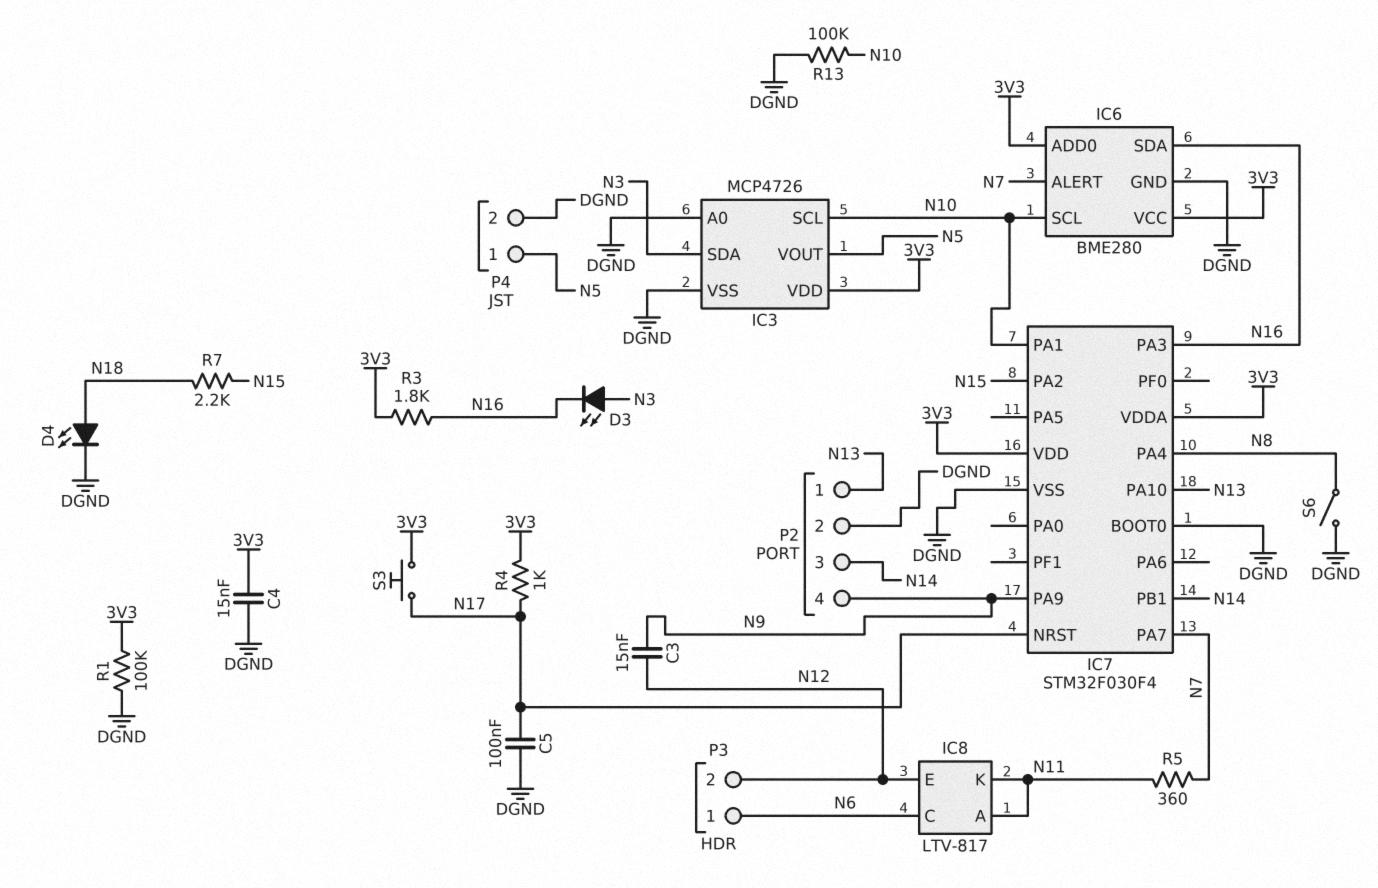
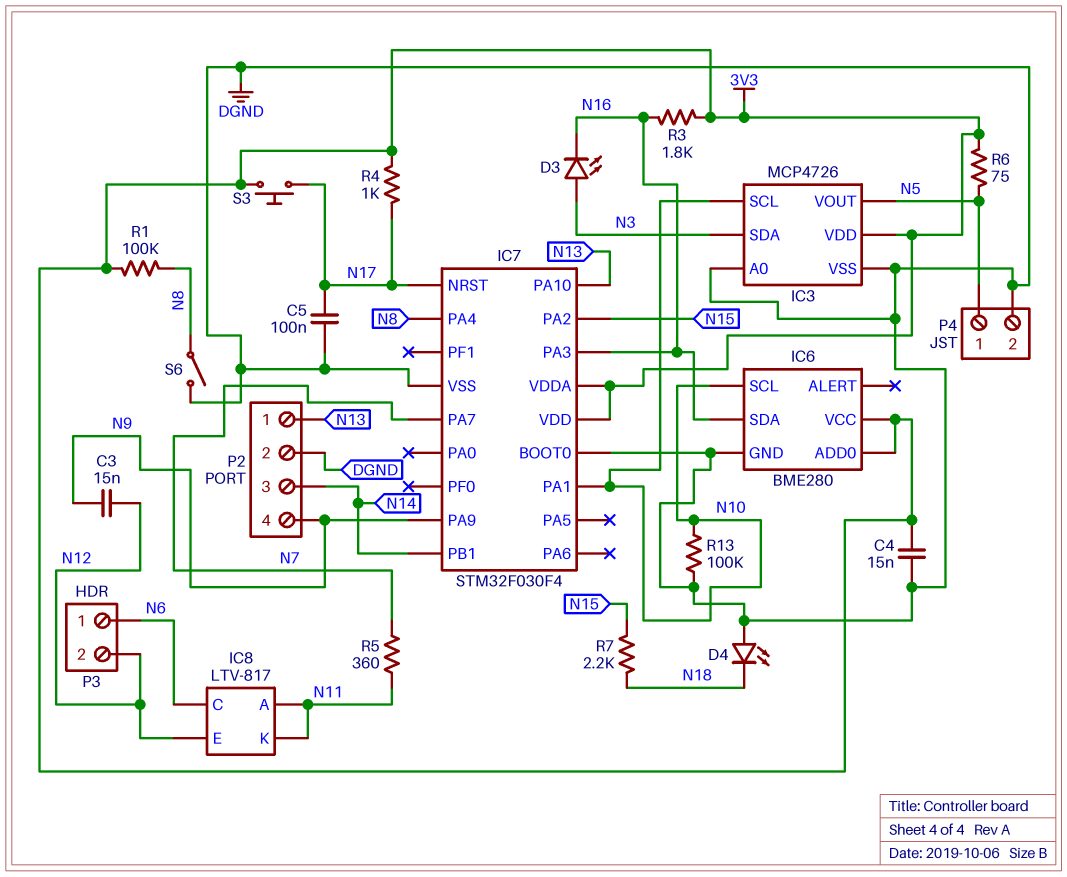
D4: LED (A N18, K DGND) -> LED (A DGND, K N18)
IC6 pin ALERT: N7 -> none
R1: 100k (3V3, DGND) -> 100k (3V3, N8)
R6: none -> 75 (3V3, N5)

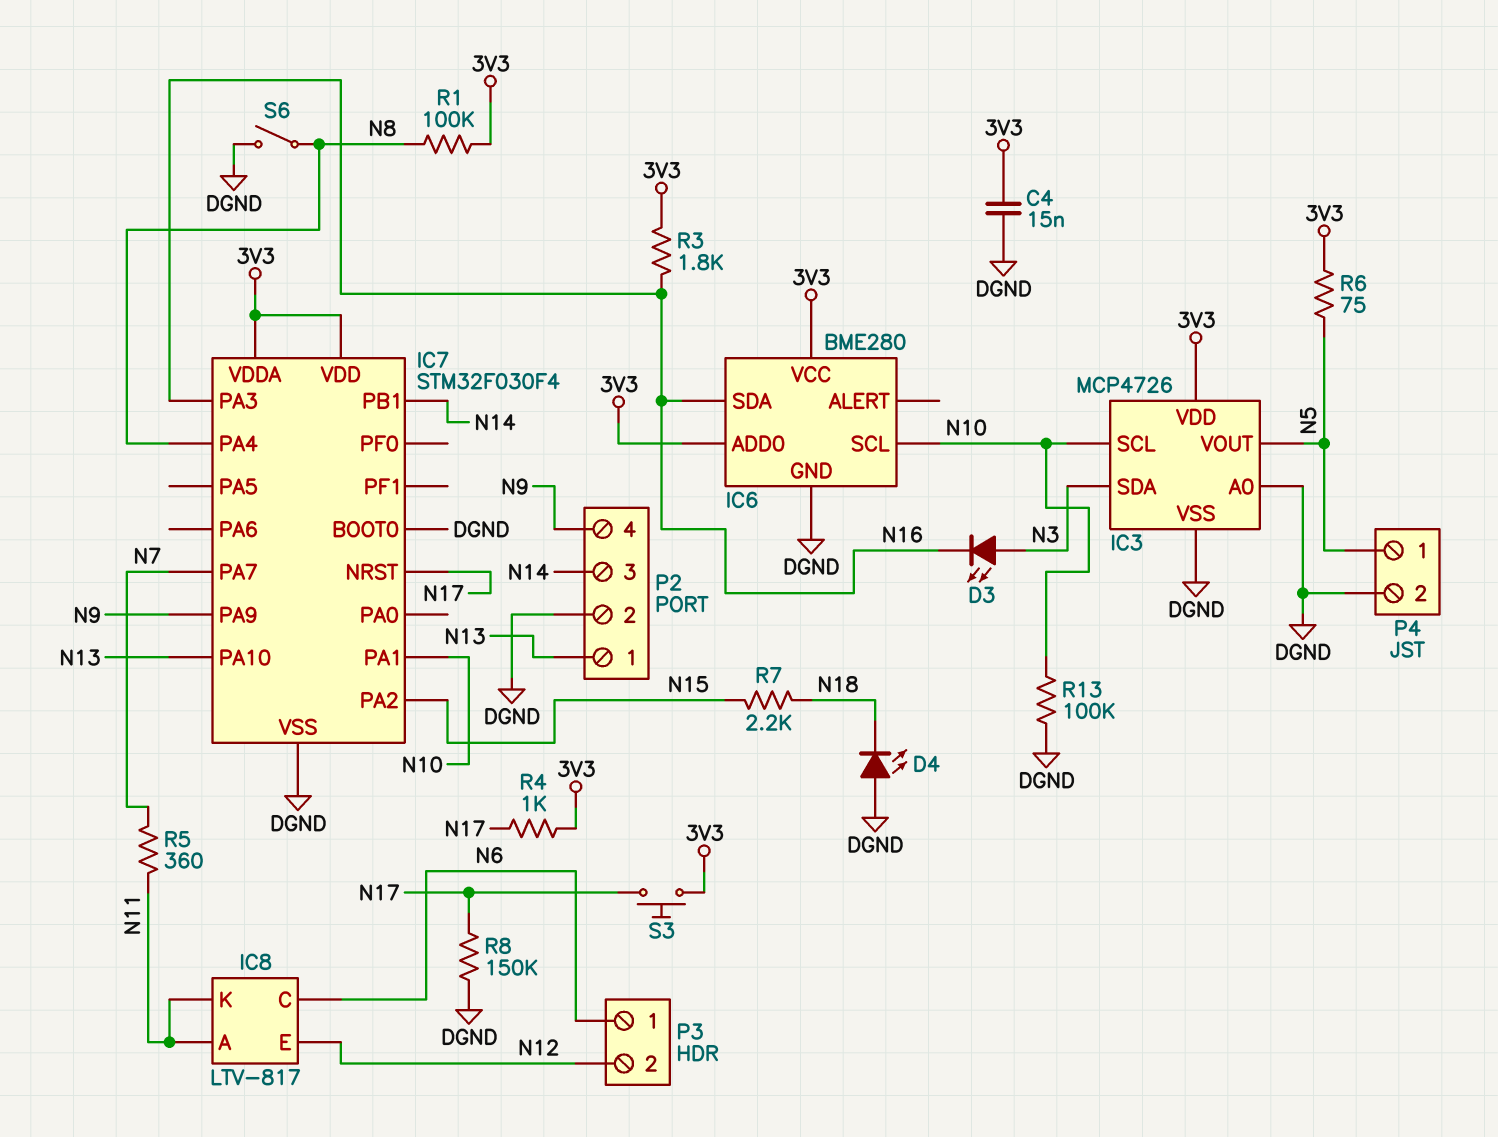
C3: 15nF (N9, N12) -> none
C5: 100nF (DGND, N17) -> none
R8: none -> 150k (DGND, N17)

